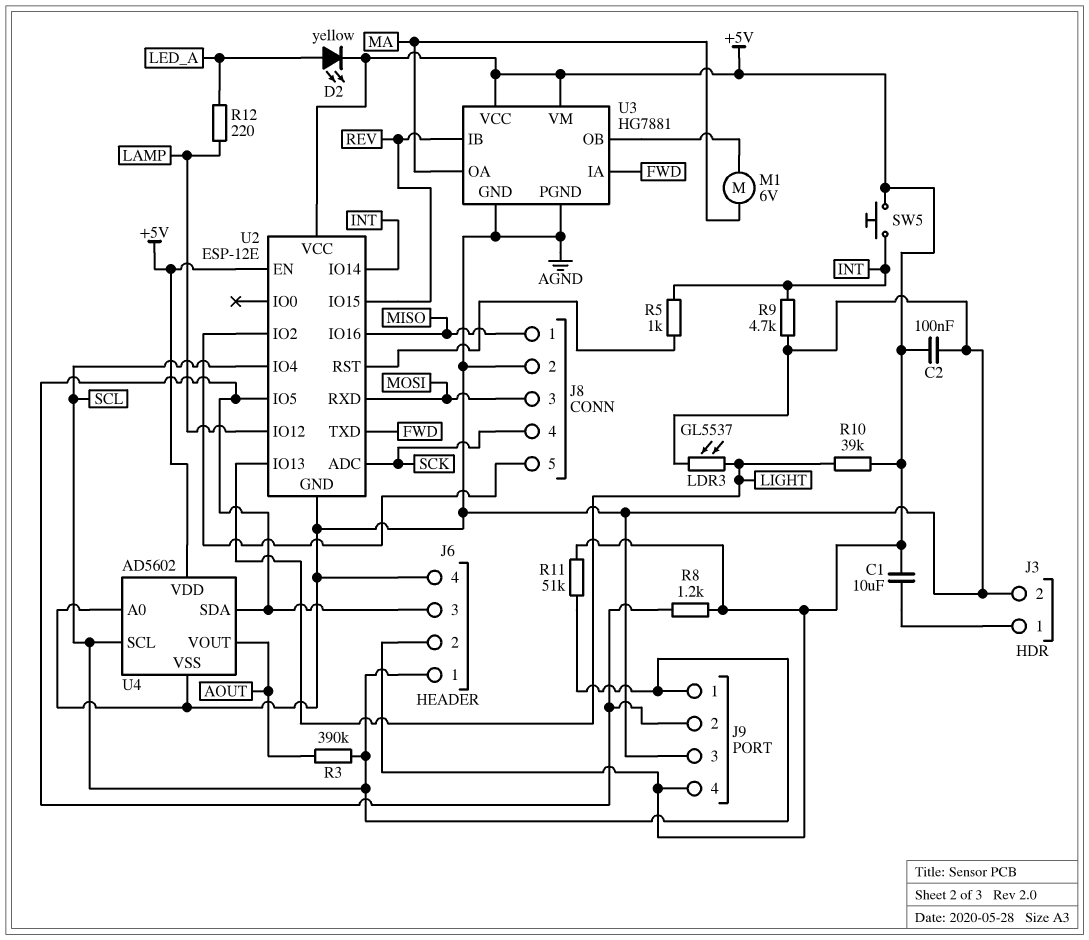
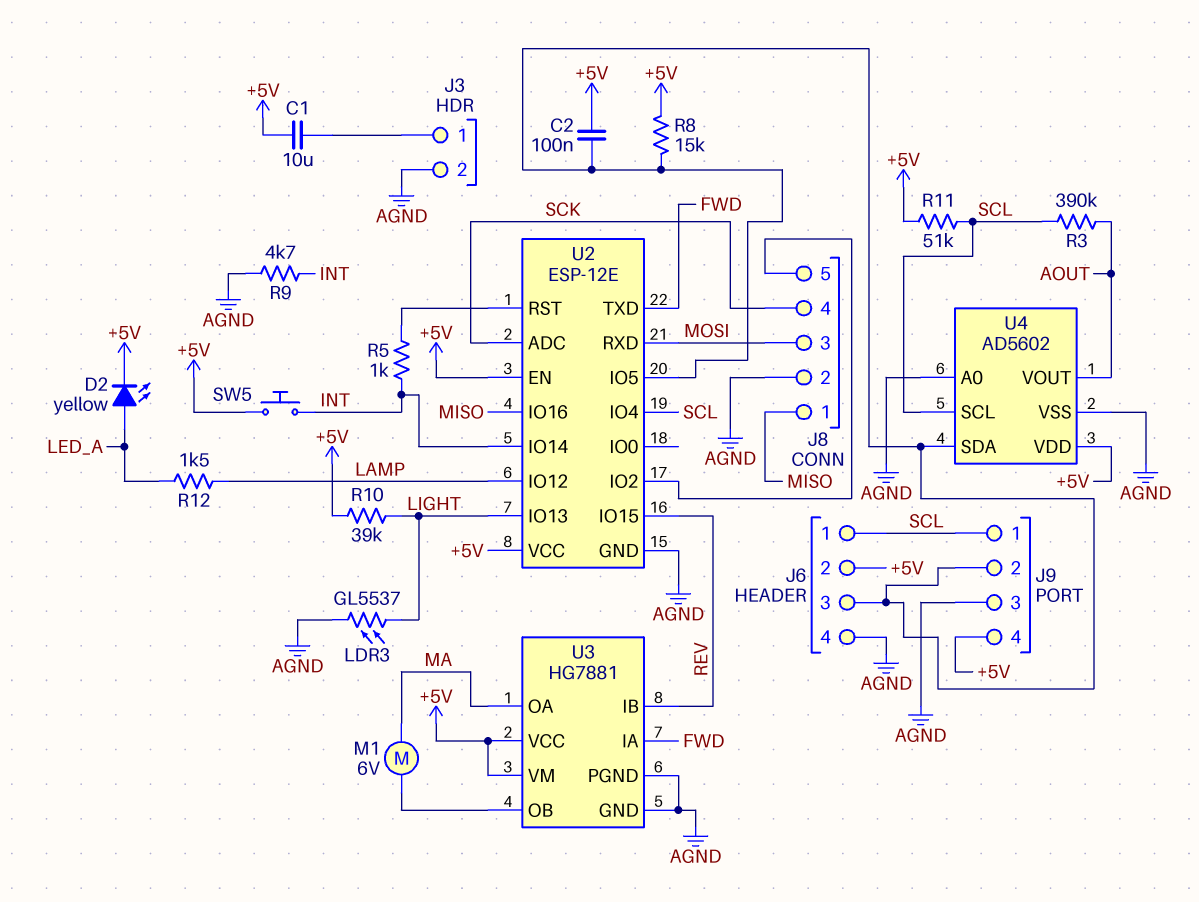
C2: 100nF (+5V, AGND) -> 100nF (+5V, J6/3)
R8: 1.2k (+5V, J6/3) -> 15k (+5V, J6/3)
R12: 220 (LAMP, LED_A) -> 1.5k (LAMP, LED_A)

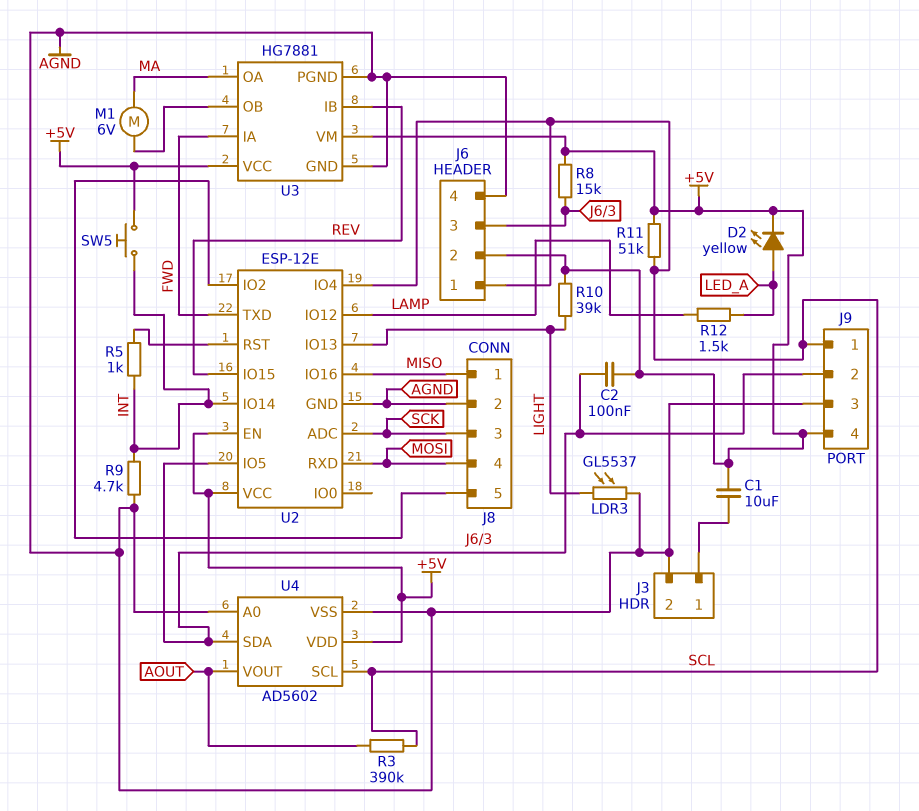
J8 pin 3: MOSI -> SCK
J8 pin 4: SCK -> MOSI

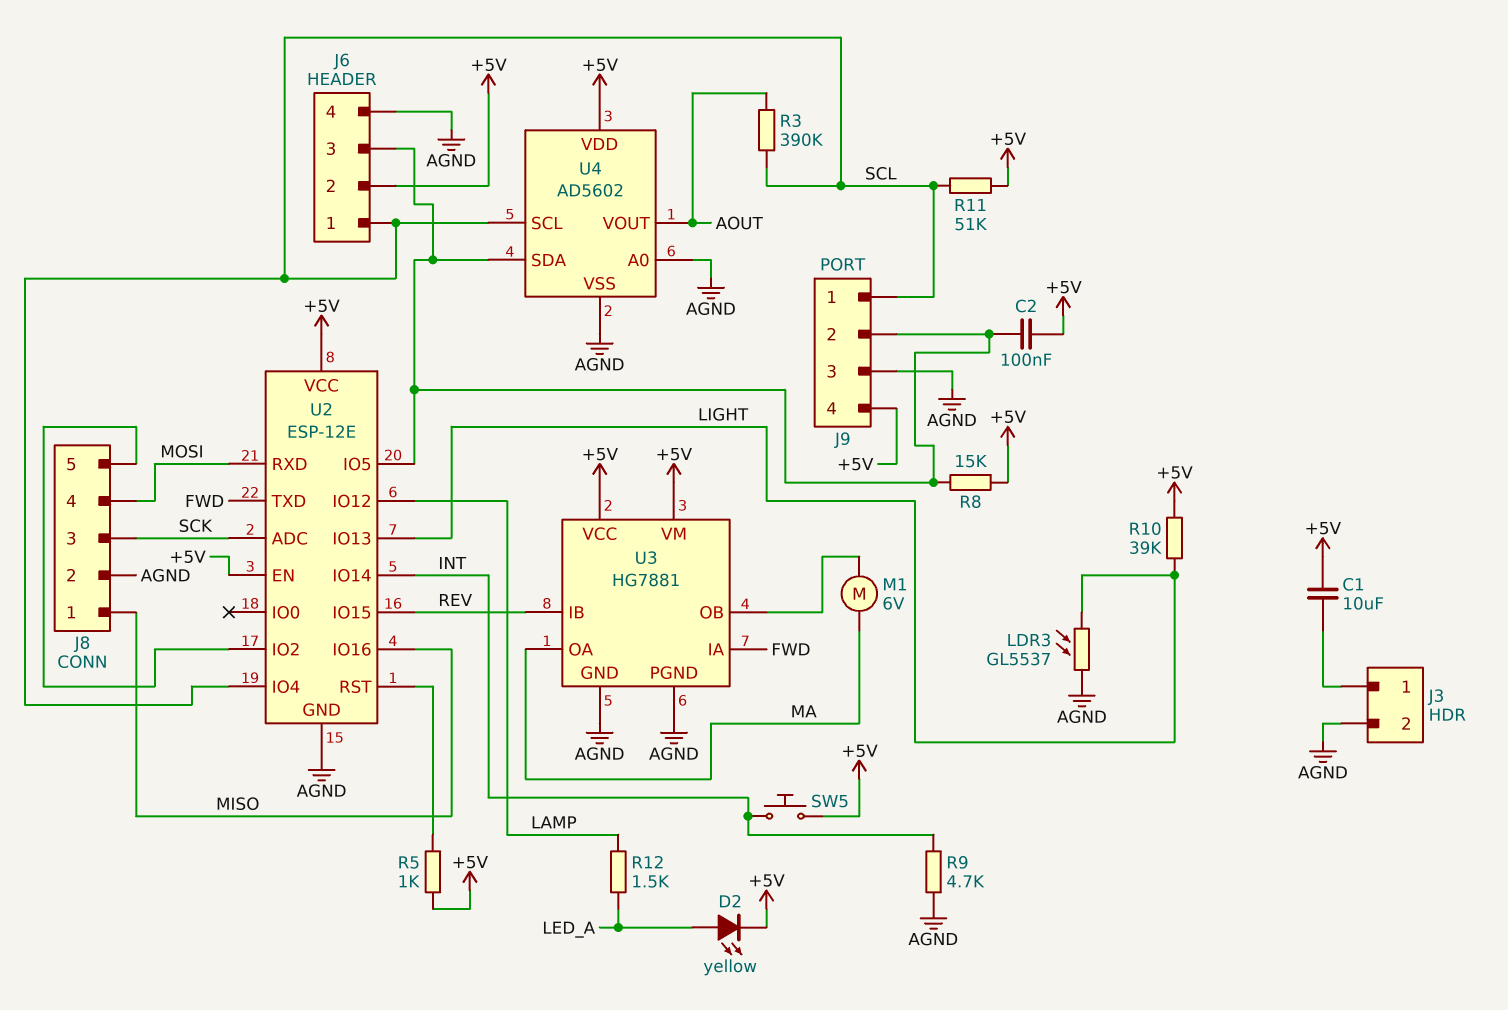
R5: 1k (INT, U2/RST) -> 1k (+5V, U2/RST)

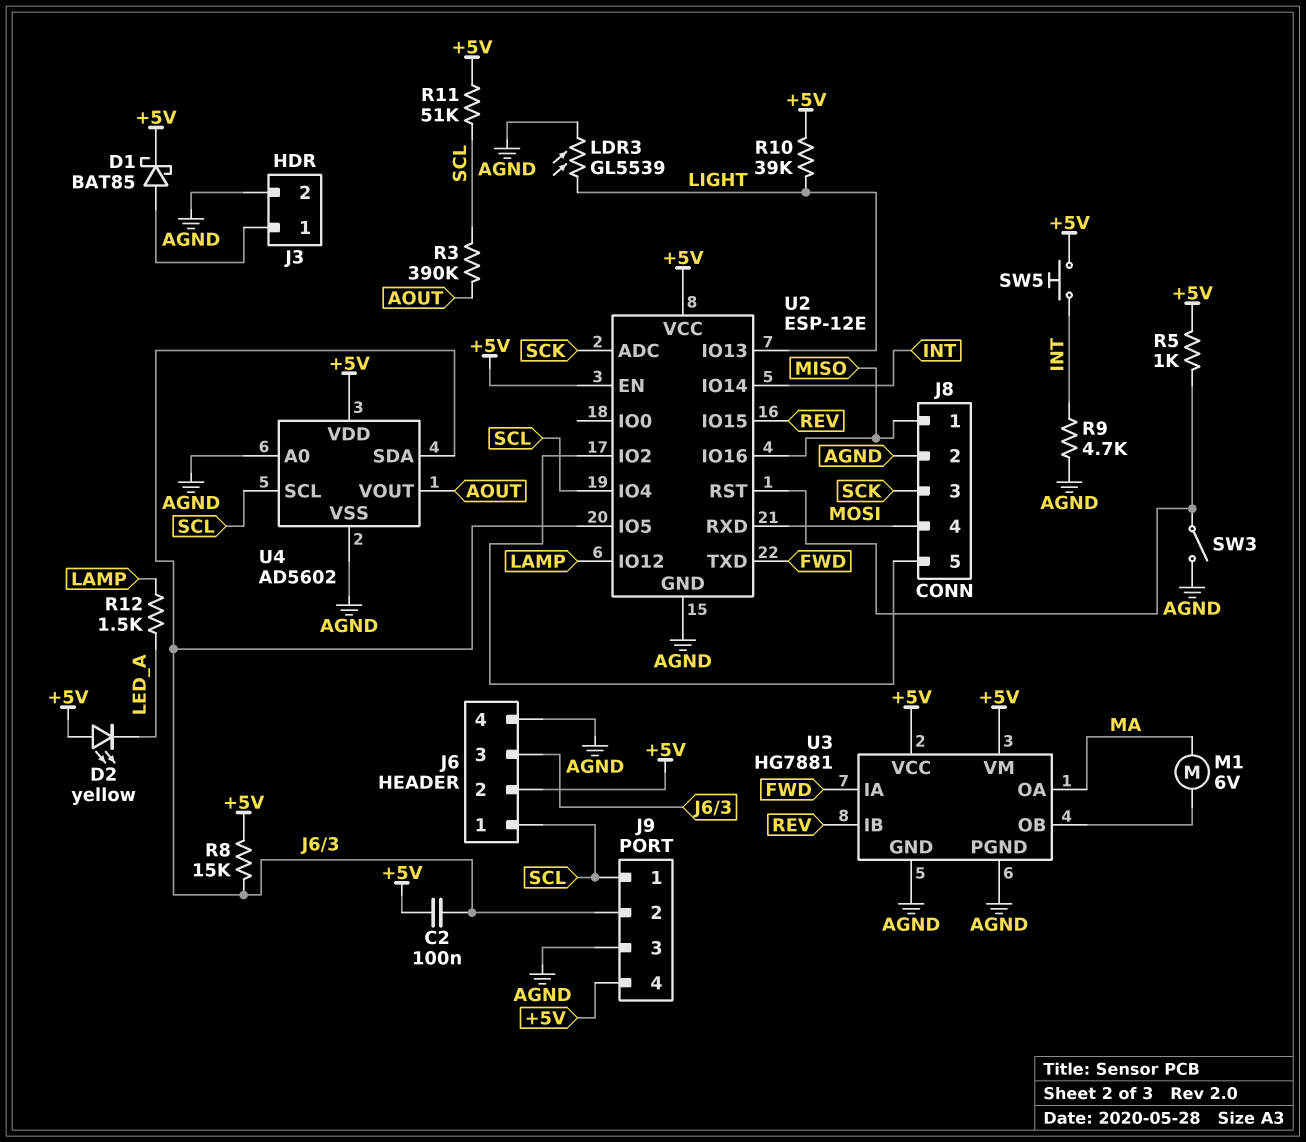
C1: 10uF (+5V, J3/1) -> none
D1: none -> schottky BAT85 (A J3/1, K +5V)
D2: LED yellow (A LED_A, K +5V) -> LED yellow (A +5V, K LED_A)
LDR3: GL5537 (AGND, LIGHT) -> GL5539 (AGND, LIGHT)
SW3: none -> switch (AGND, U2/RST)

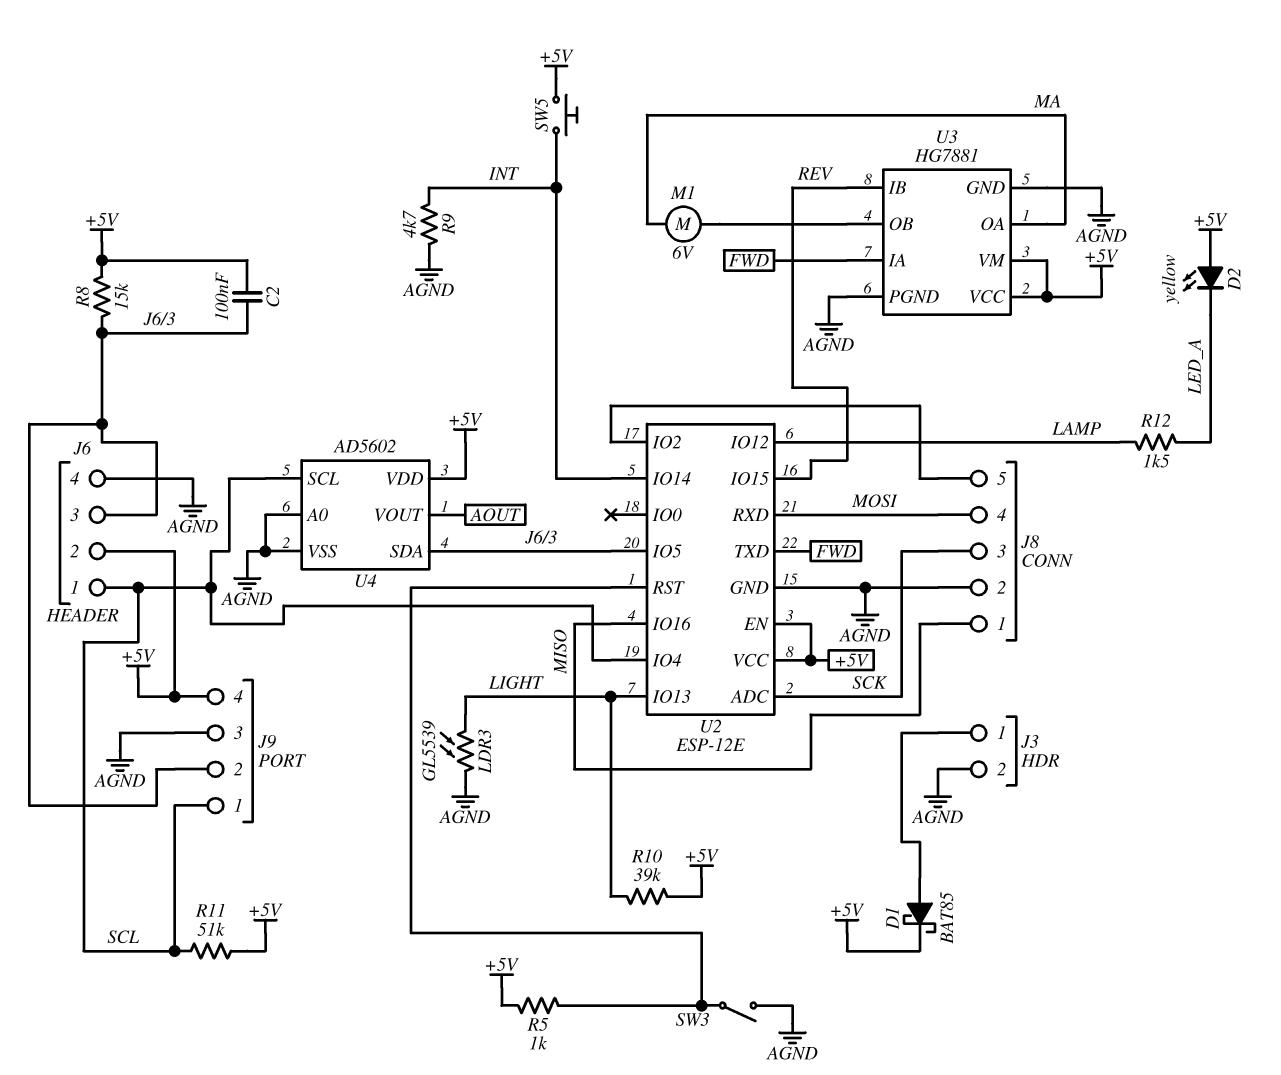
R3: 390k (AOUT, SCL) -> none

